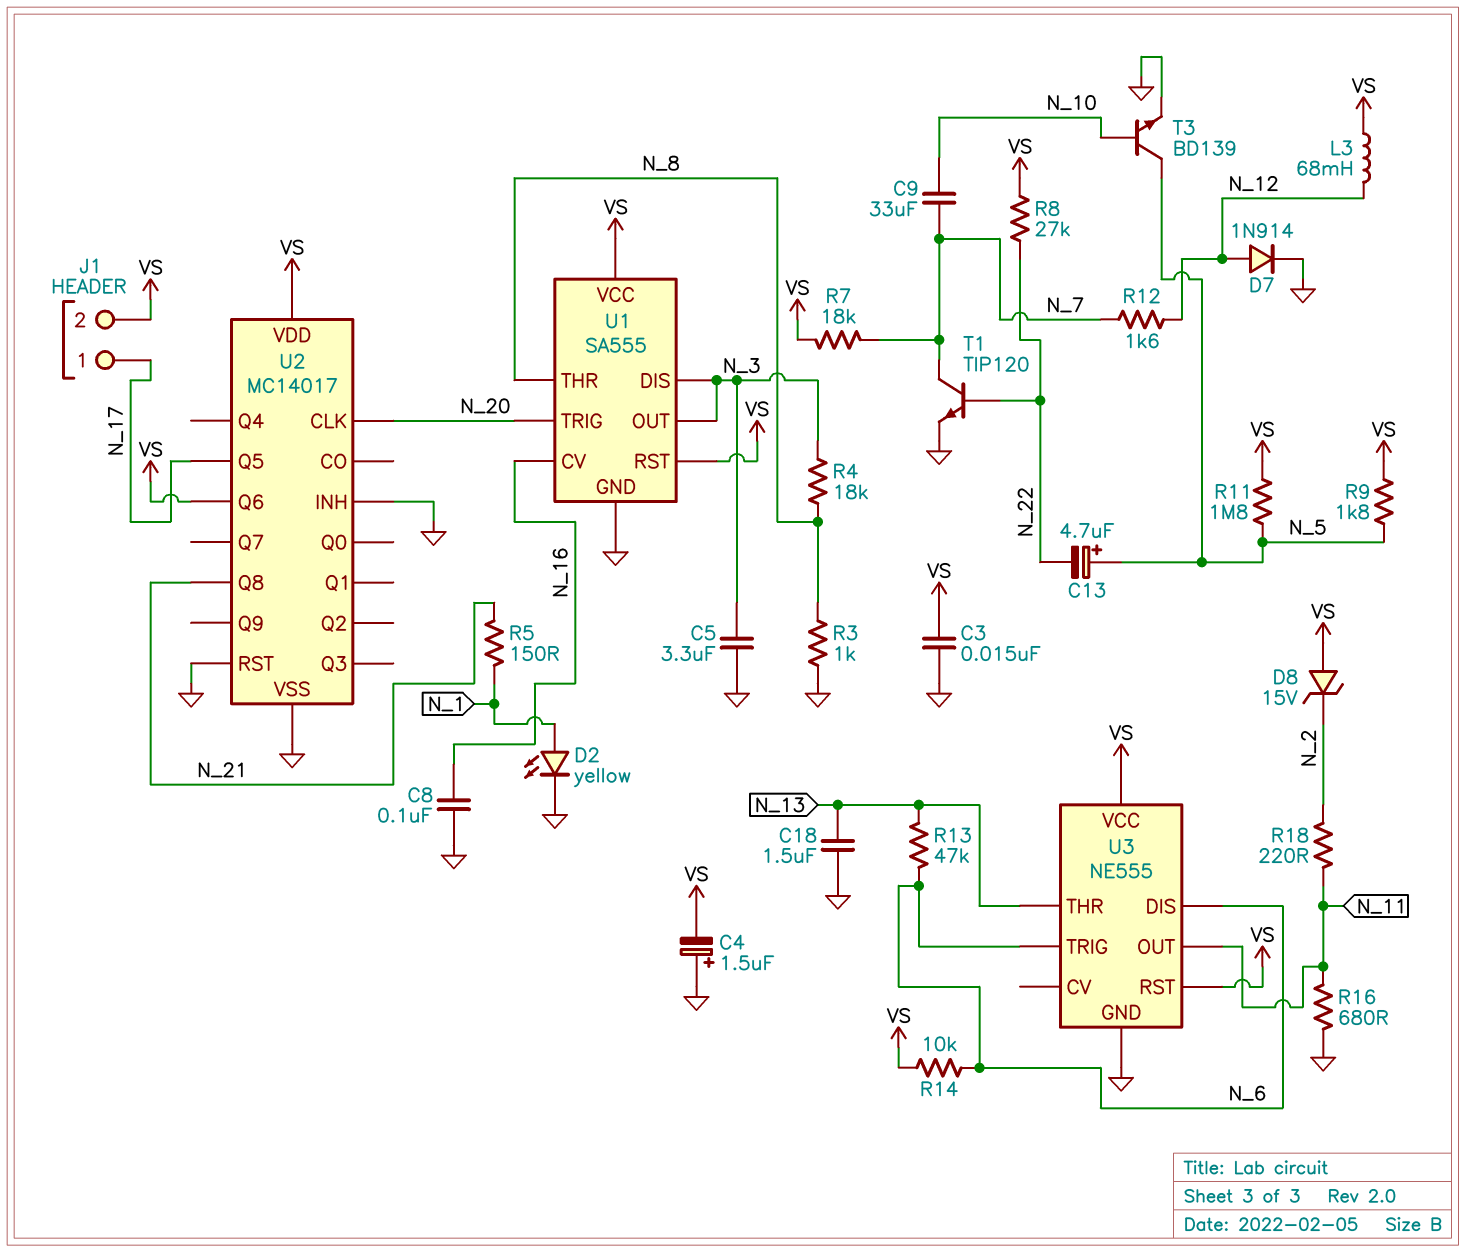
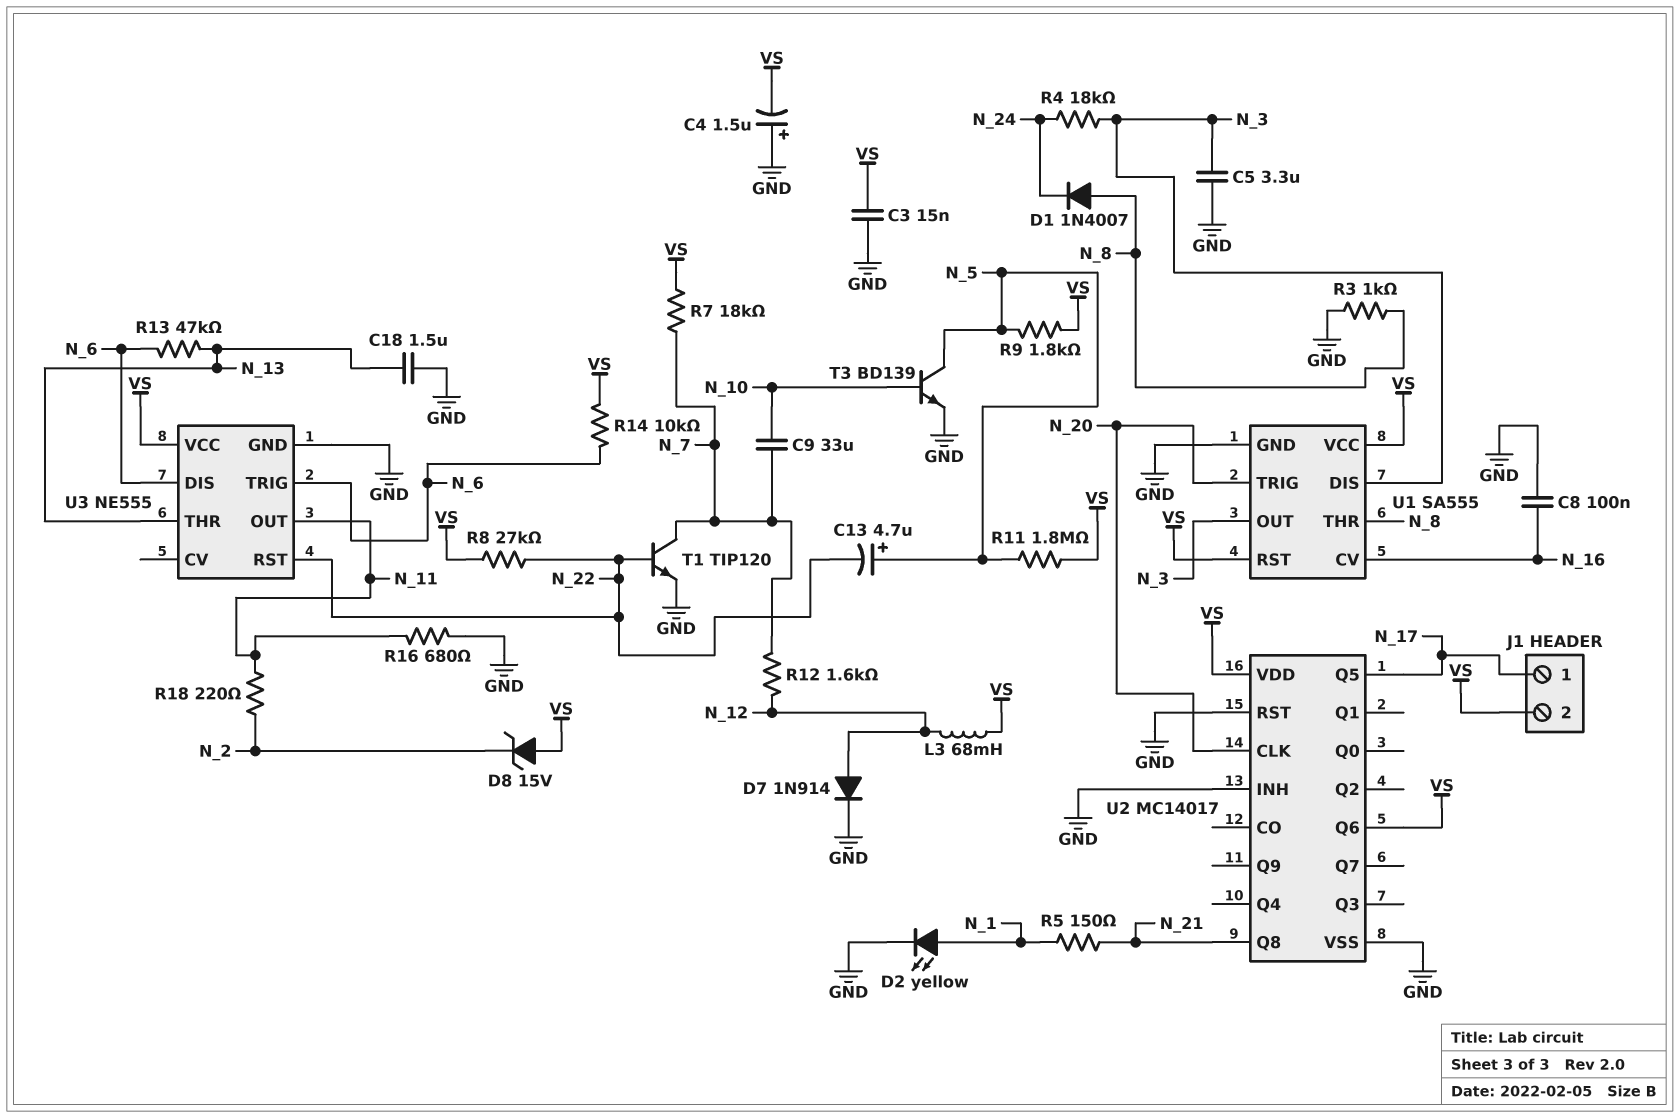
D1: none -> diode 1N4007 (A N_8, K N_24)
R4: 18k (N_3, N_8) -> 18k (N_3, N_24)
U3 pin RST: VS -> N_22

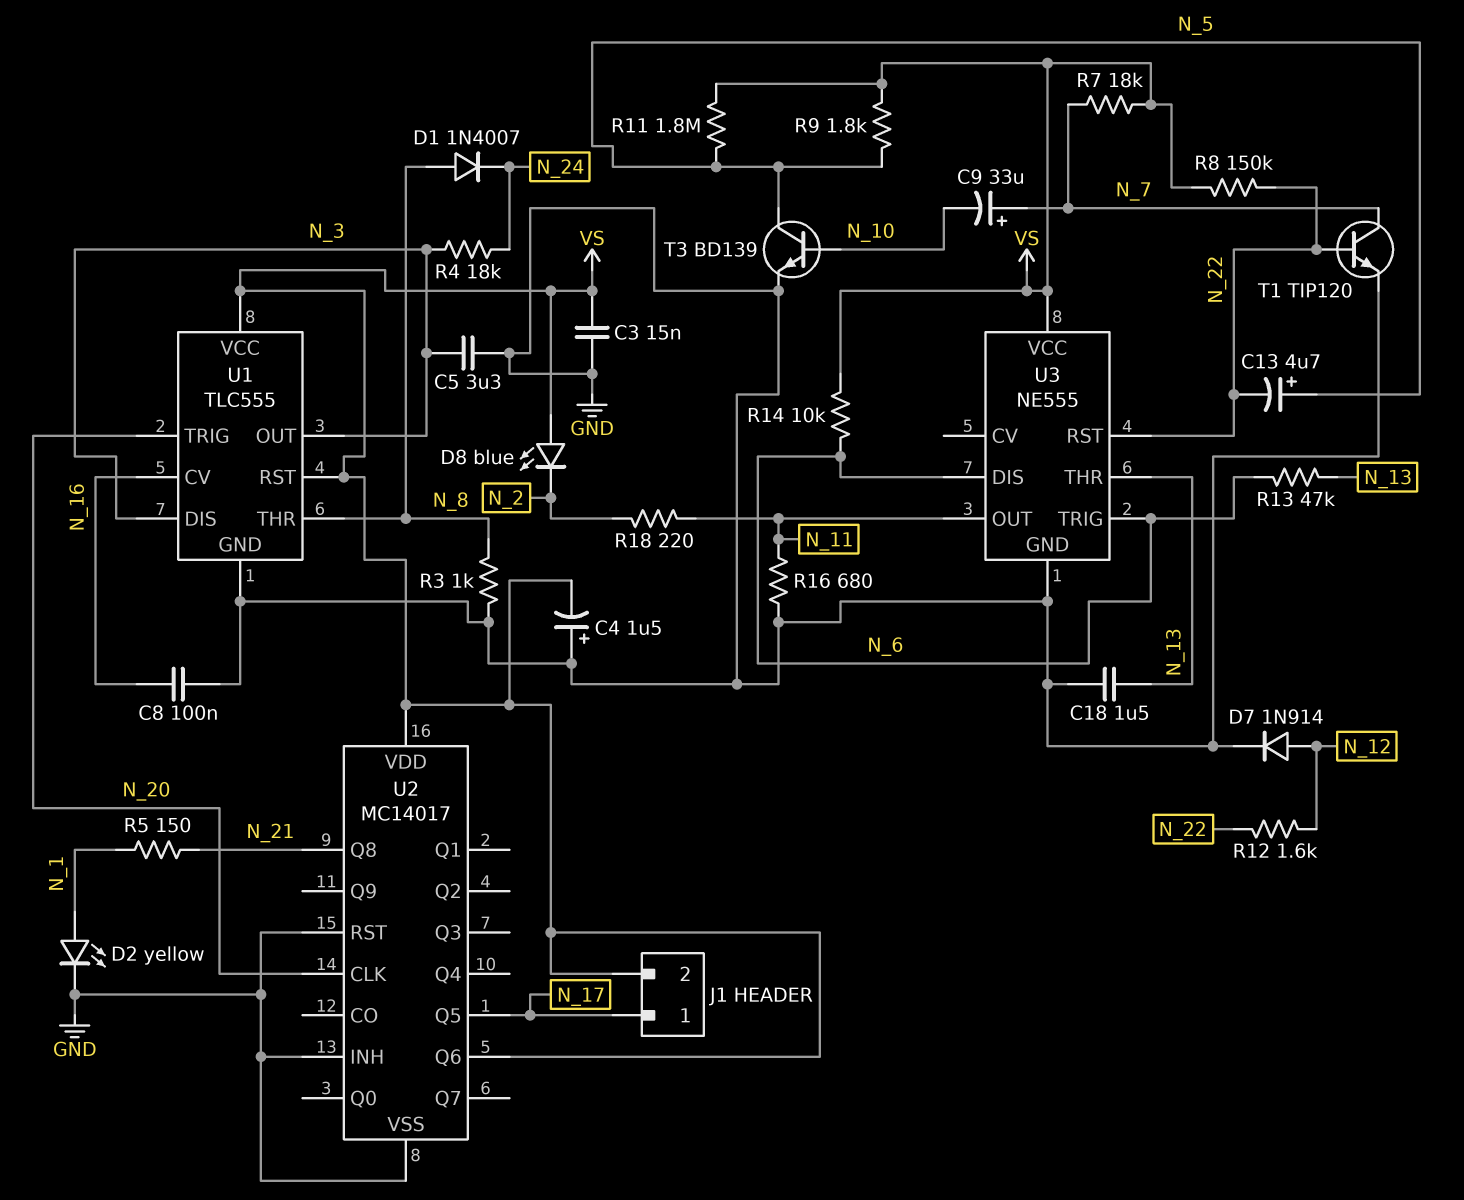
C9: 33uF (N_7, N_10) -> 33uF (plus N_7, minus N_10)
D8: zener 15V (A VS, K N_2) -> LED blue (A VS, K N_2)
L3: 68mH (N_12, VS) -> none
R8: 27k (N_22, VS) -> 150k (N_22, VS)
R12: 1.6k (N_7, N_12) -> 1.6k (N_12, N_22)
U1: SA555 -> TLC555

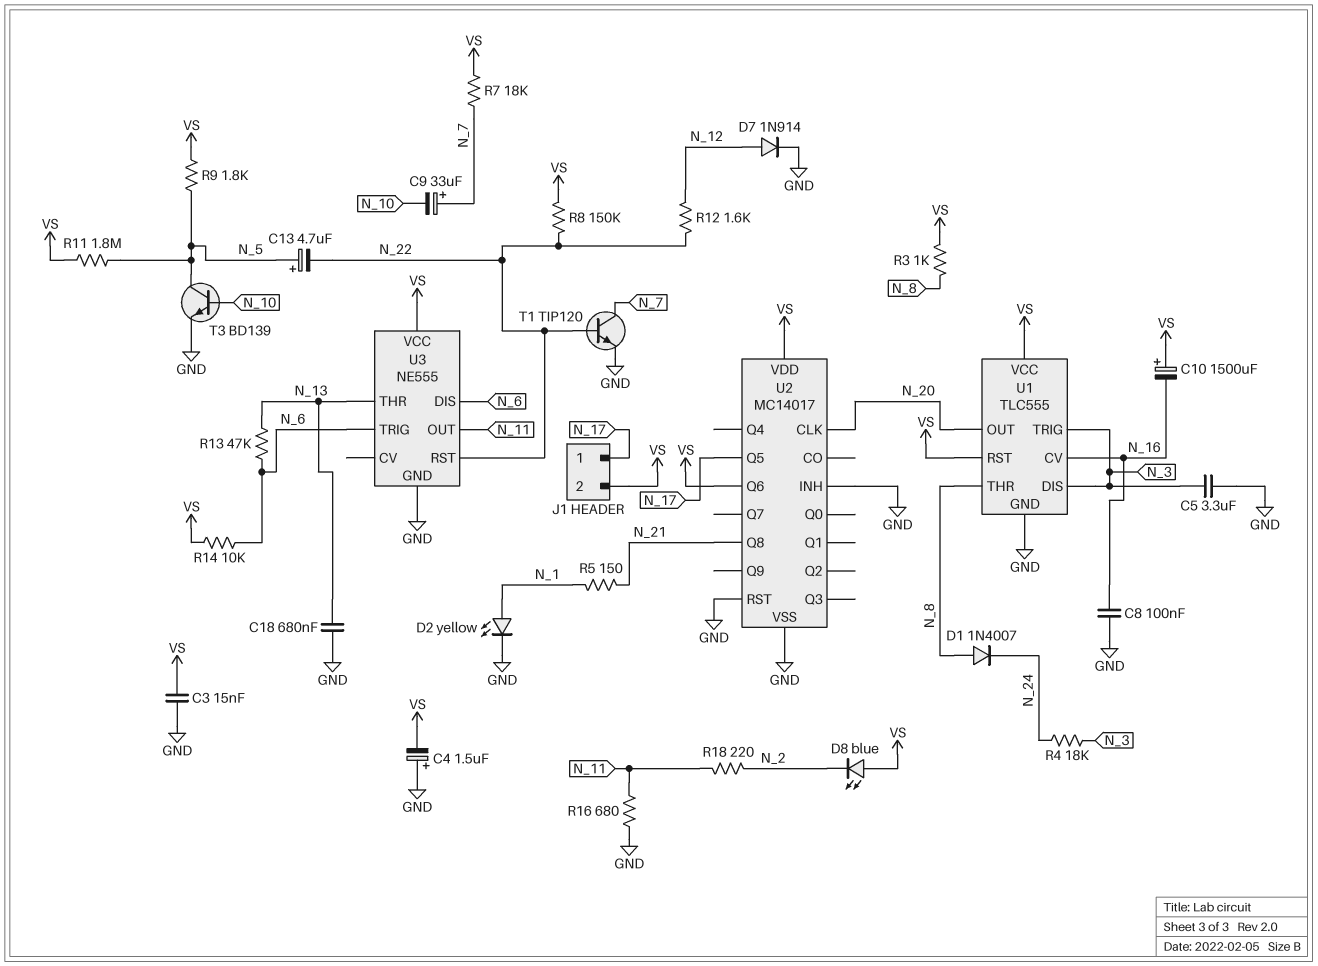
C10: none -> 1500uF (plus VS, minus N_16)
C18: 1.5uF (GND, N_13) -> 680nF (GND, N_13)
R3: 1k (GND, N_8) -> 1k (N_8, VS)
U1 pin OUT: N_3 -> N_20
U1 pin TRIG: N_20 -> N_3

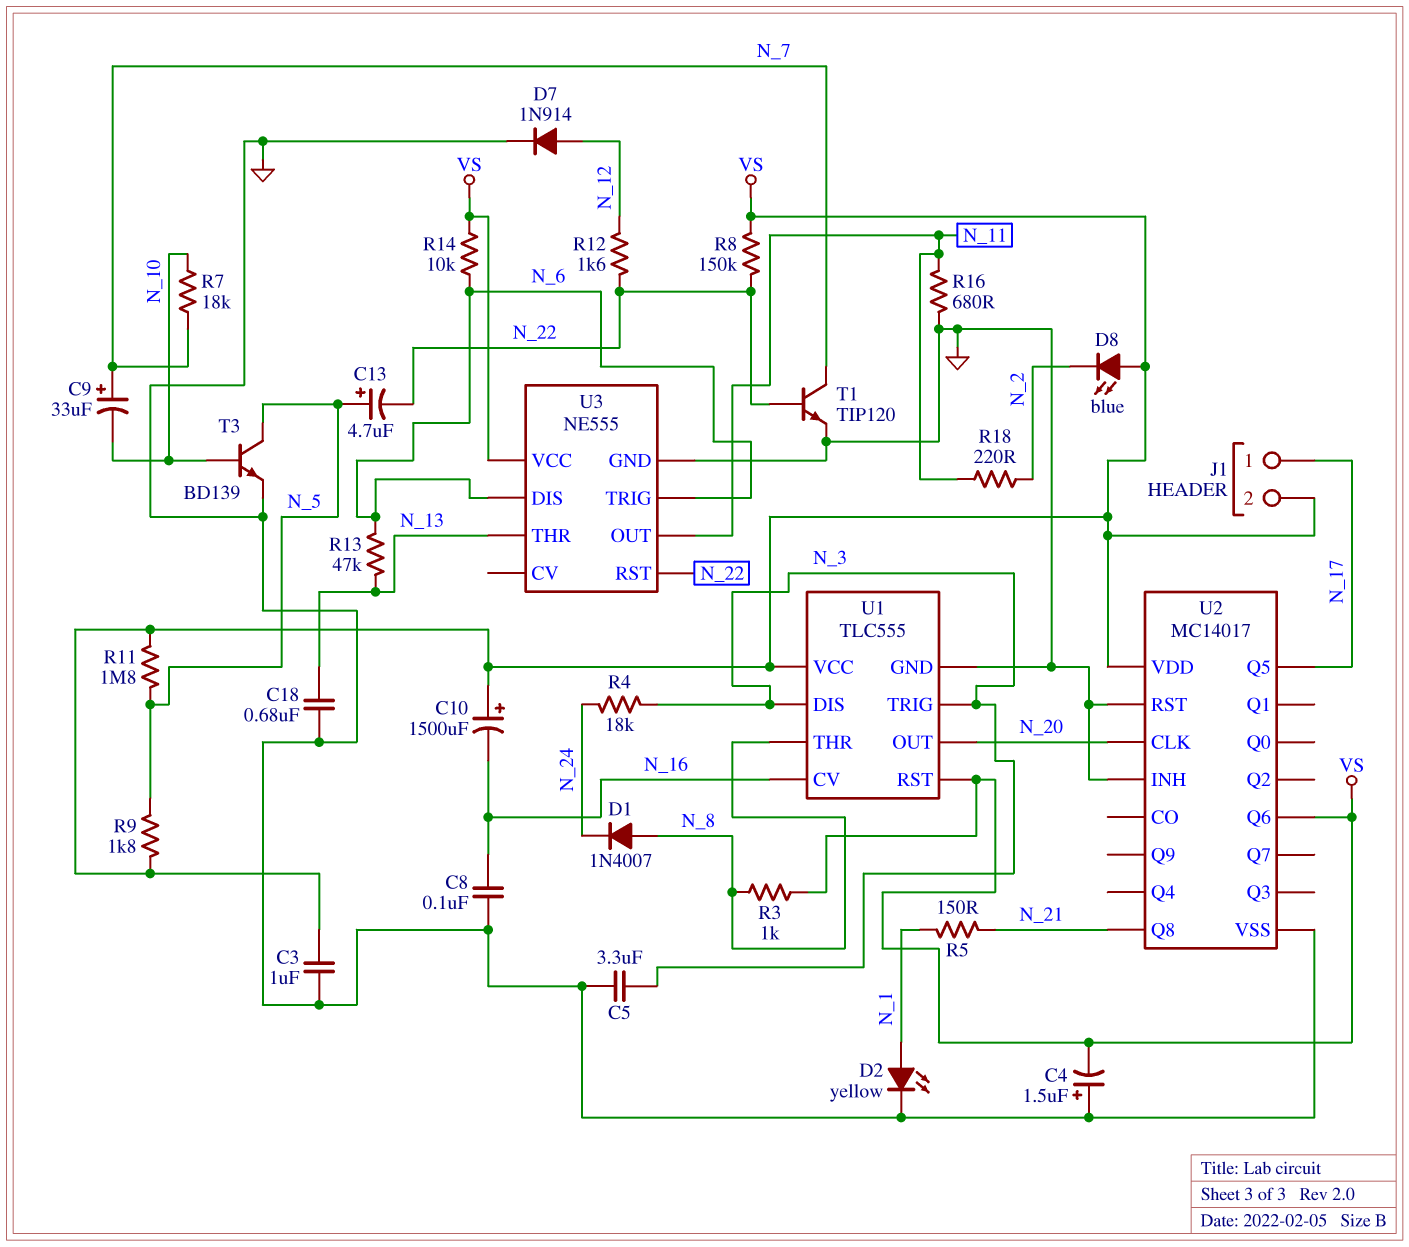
C3: 15nF (GND, VS) -> 1uF (GND, VS)
R7: 18k (N_7, VS) -> 18k (N_7, N_10)

